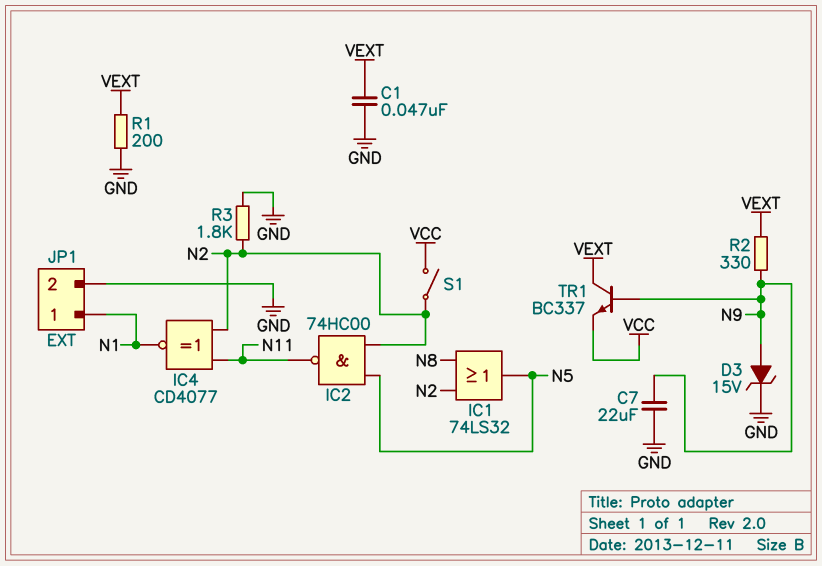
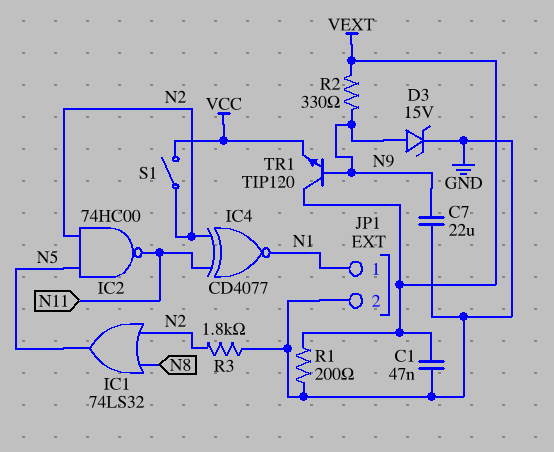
TR1: NPN BC337 (B N9, C VEXT, E VCC) -> NPN TIP120 (B N9, C VEXT, E VCC)

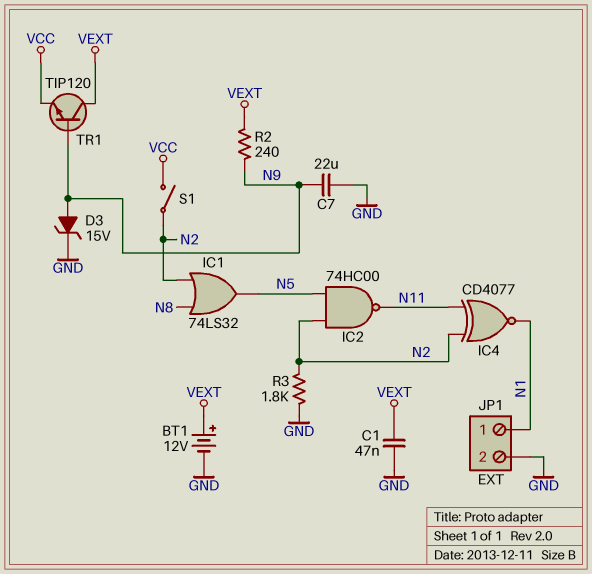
BT1: none -> 12V (plus VEXT, minus GND)
R1: 200 (GND, VEXT) -> none
R2: 330 (N9, VEXT) -> 240 (N9, VEXT)

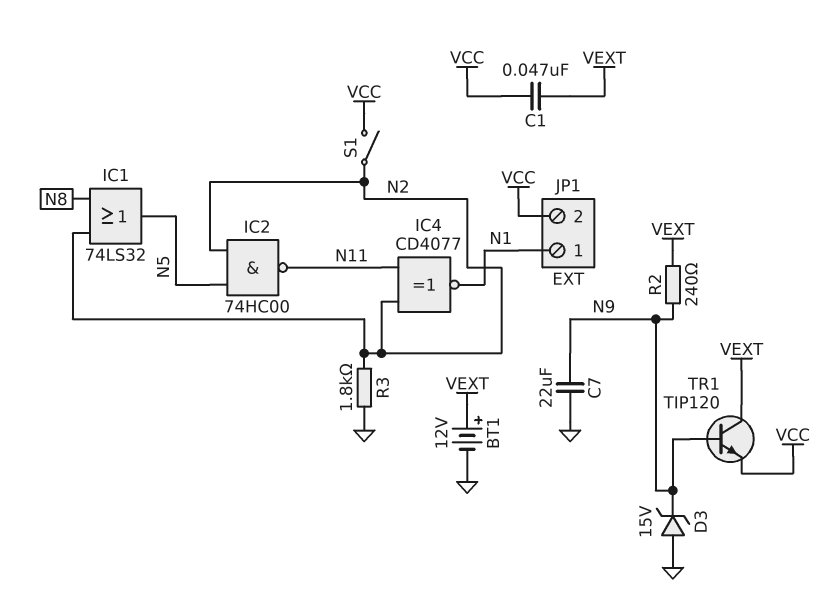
C1: 47nF (GND, VEXT) -> 47nF (VCC, VEXT)
D3: zener 15V (A N9, K GND) -> zener 15V (A GND, K N9)
JP1 pin 2: GND -> VCC

